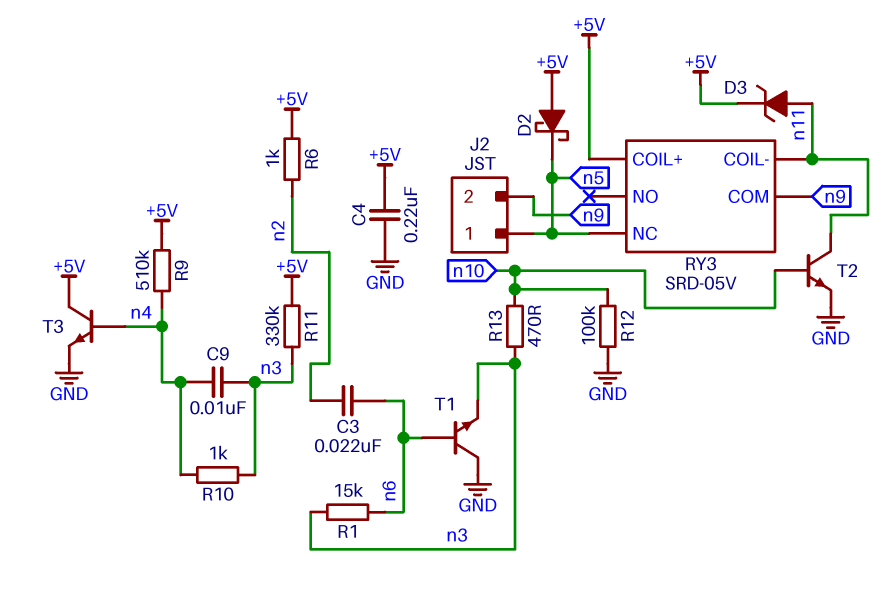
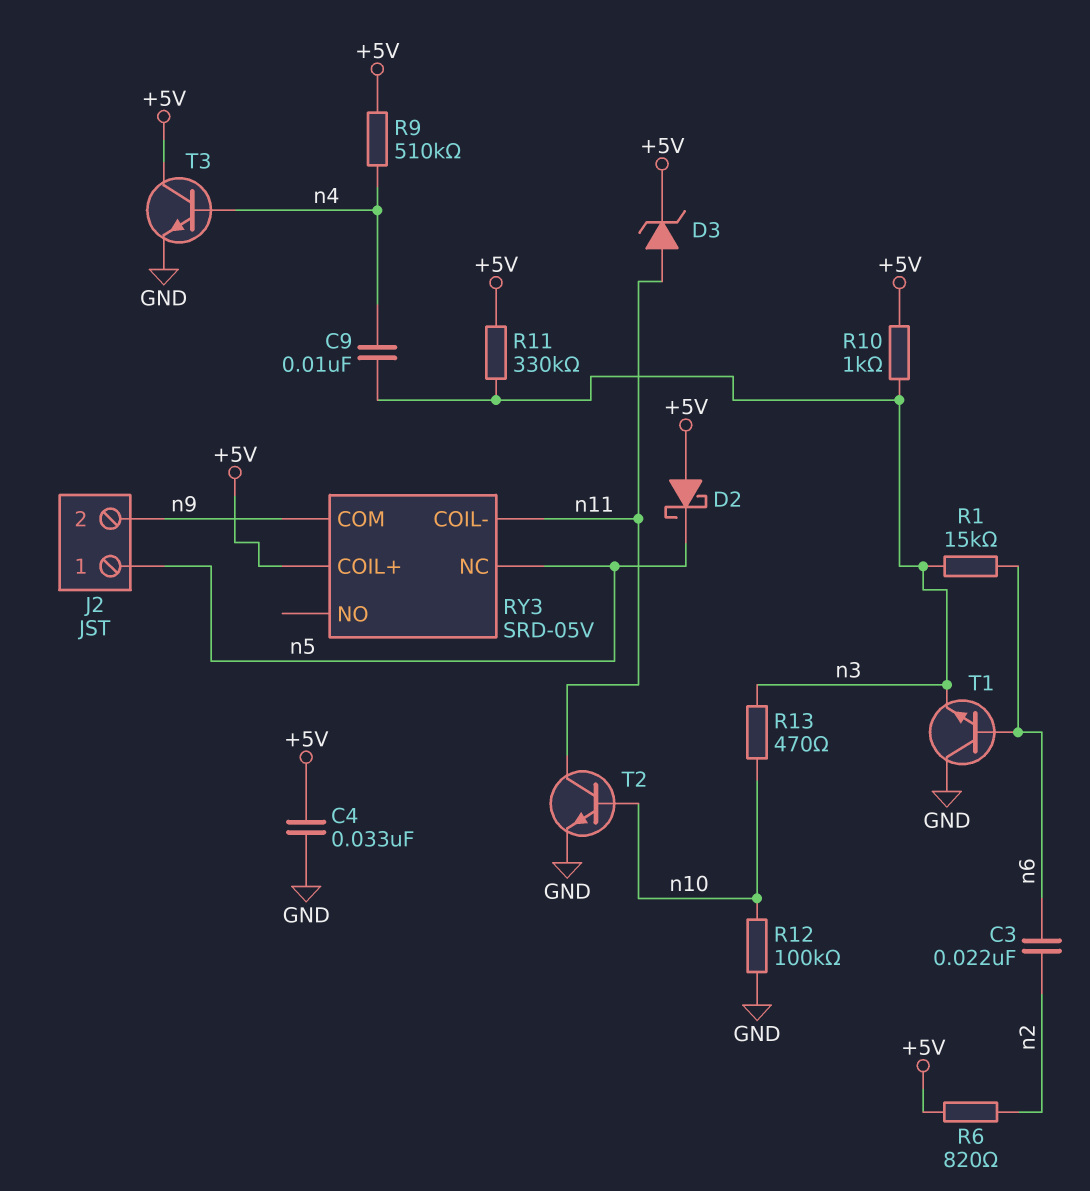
C4: 220nF (+5V, GND) -> 33nF (+5V, GND)
R6: 1k (+5V, n2) -> 820 (+5V, n2)
R10: 1k (n3, n4) -> 1k (+5V, n3)

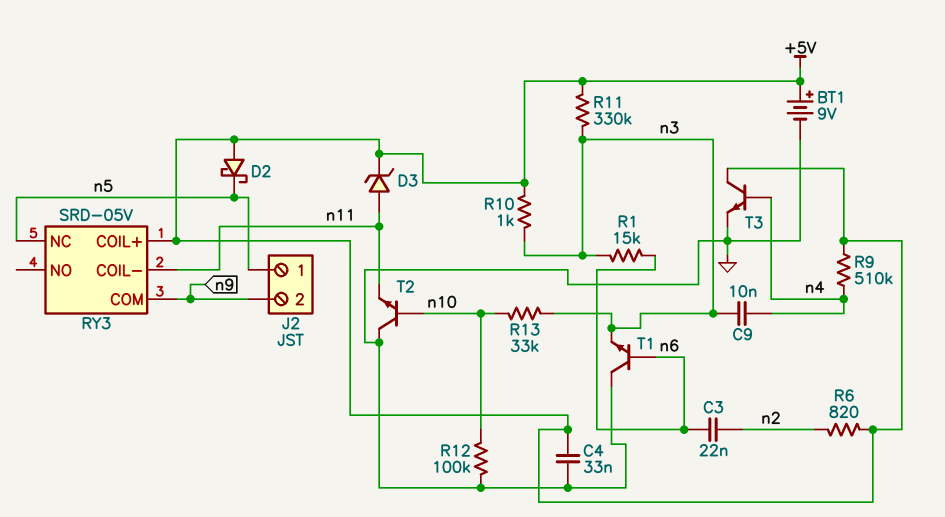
BT1: none -> 9V (plus +5V, minus GND)
R13: 470 (n3, n10) -> 33k (n3, n10)
T2: NPN (B n10, C n11, E GND) -> NPN (B n10, C GND, E n11)

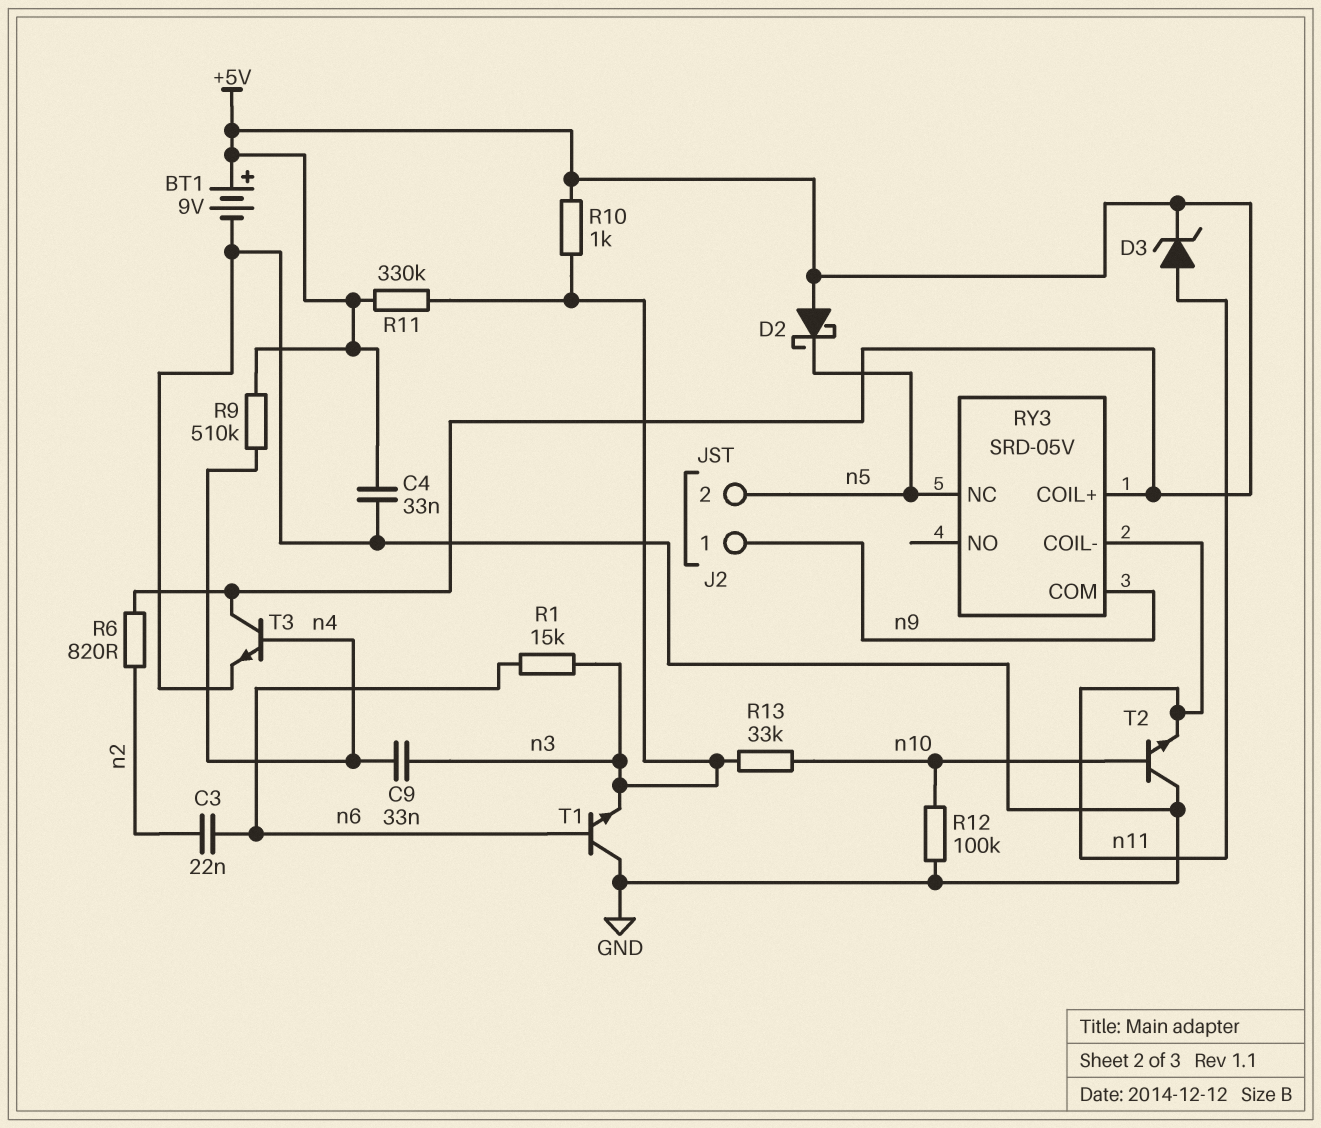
C9: 10nF (n3, n4) -> 33nF (n3, n4)
J2 pin 1: n5 -> n9
J2 pin 2: n9 -> n5

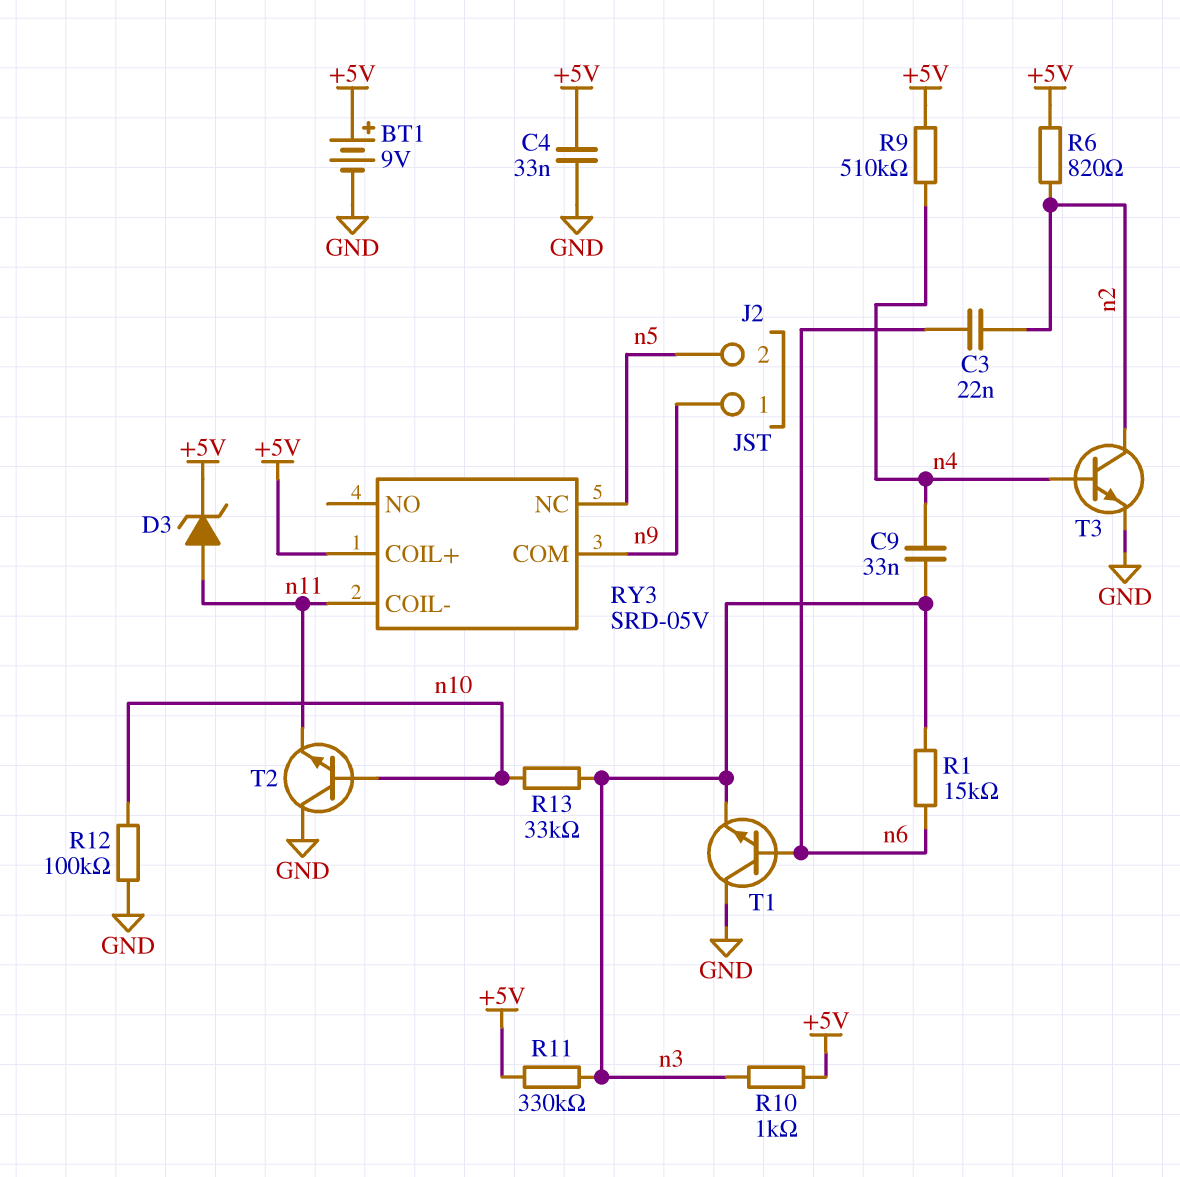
D2: schottky (A +5V, K n5) -> none
T3: NPN (B n4, C +5V, E GND) -> NPN (B n4, C n2, E GND)

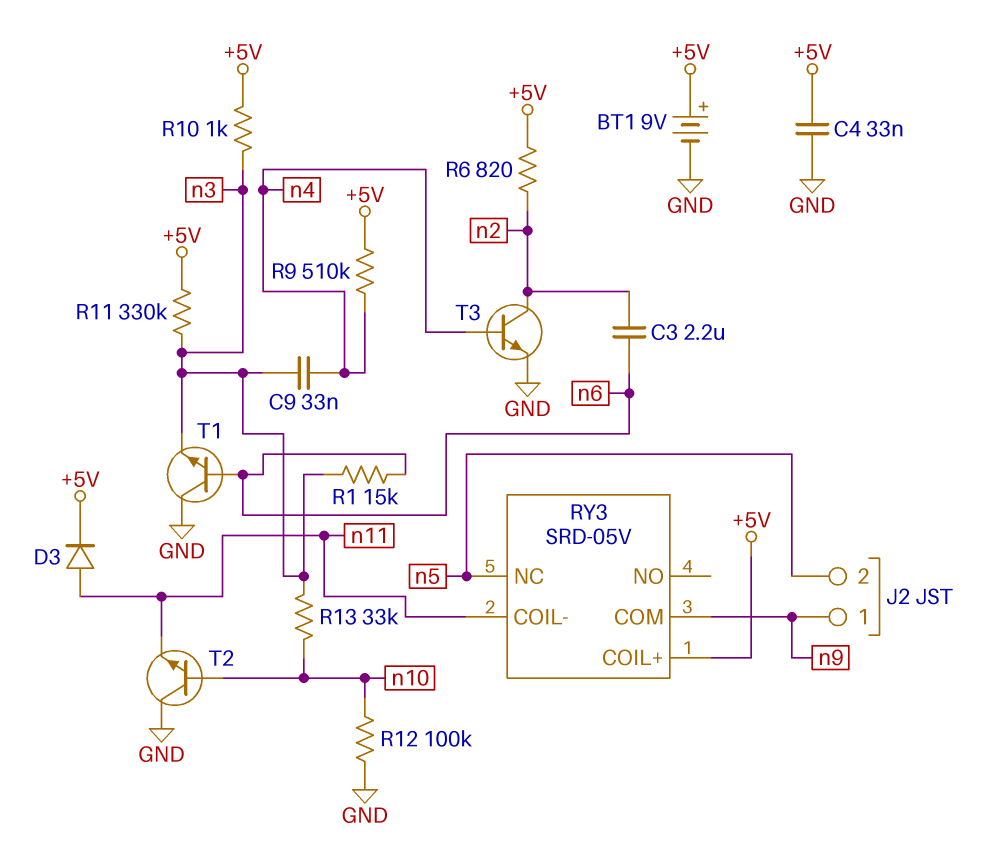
C3: 22nF (n2, n6) -> 2.2uF (n2, n6)
D3: zener (A n11, K +5V) -> diode (A n11, K +5V)

